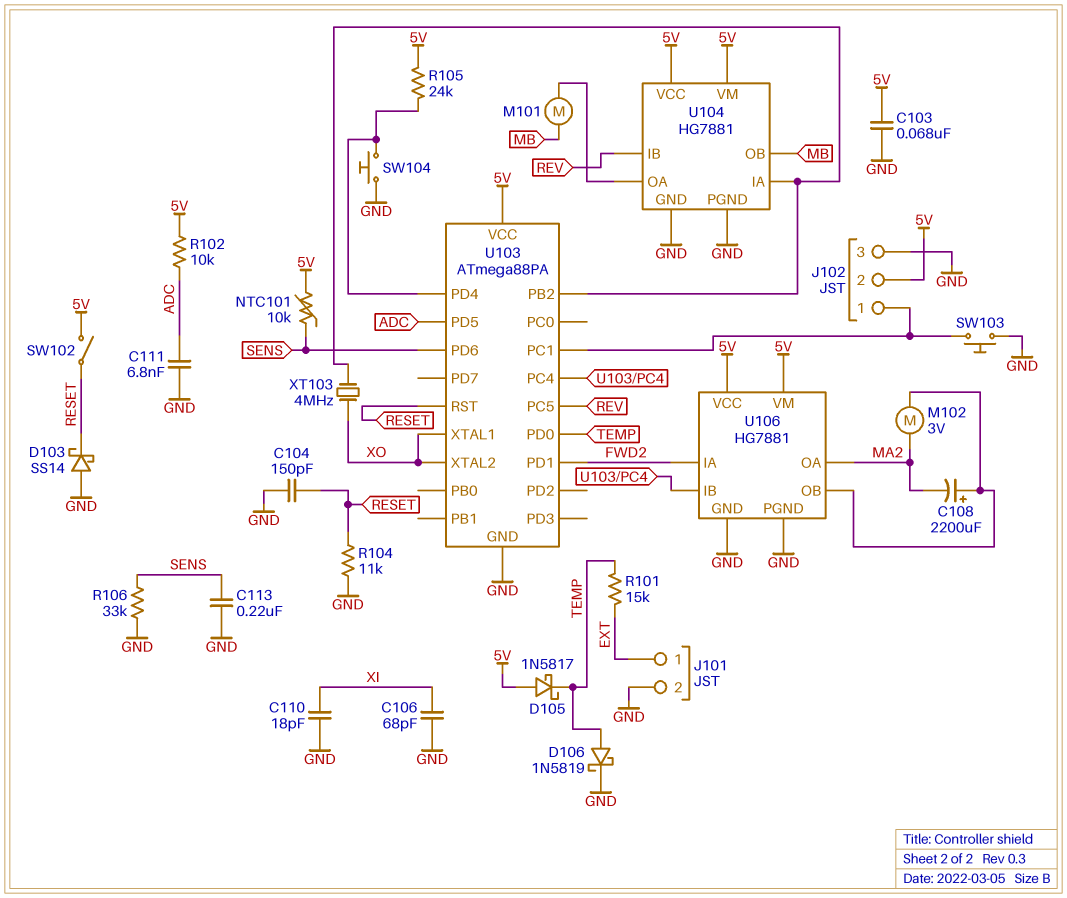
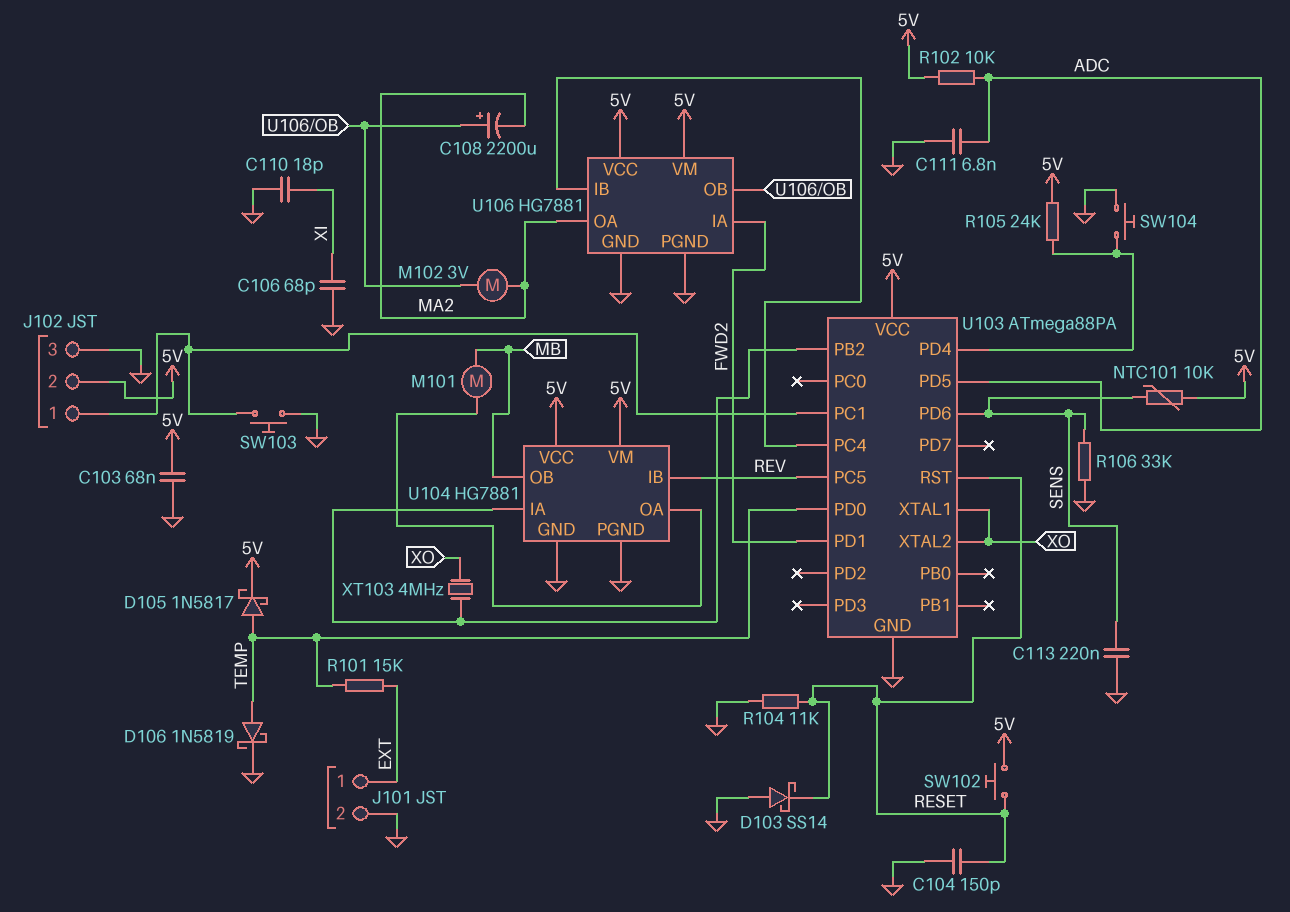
D105: schottky 1N5817 (A 5V, K TEMP) -> schottky 1N5817 (A TEMP, K 5V)
SW102: switch (5V, RESET) -> button (5V, RESET)

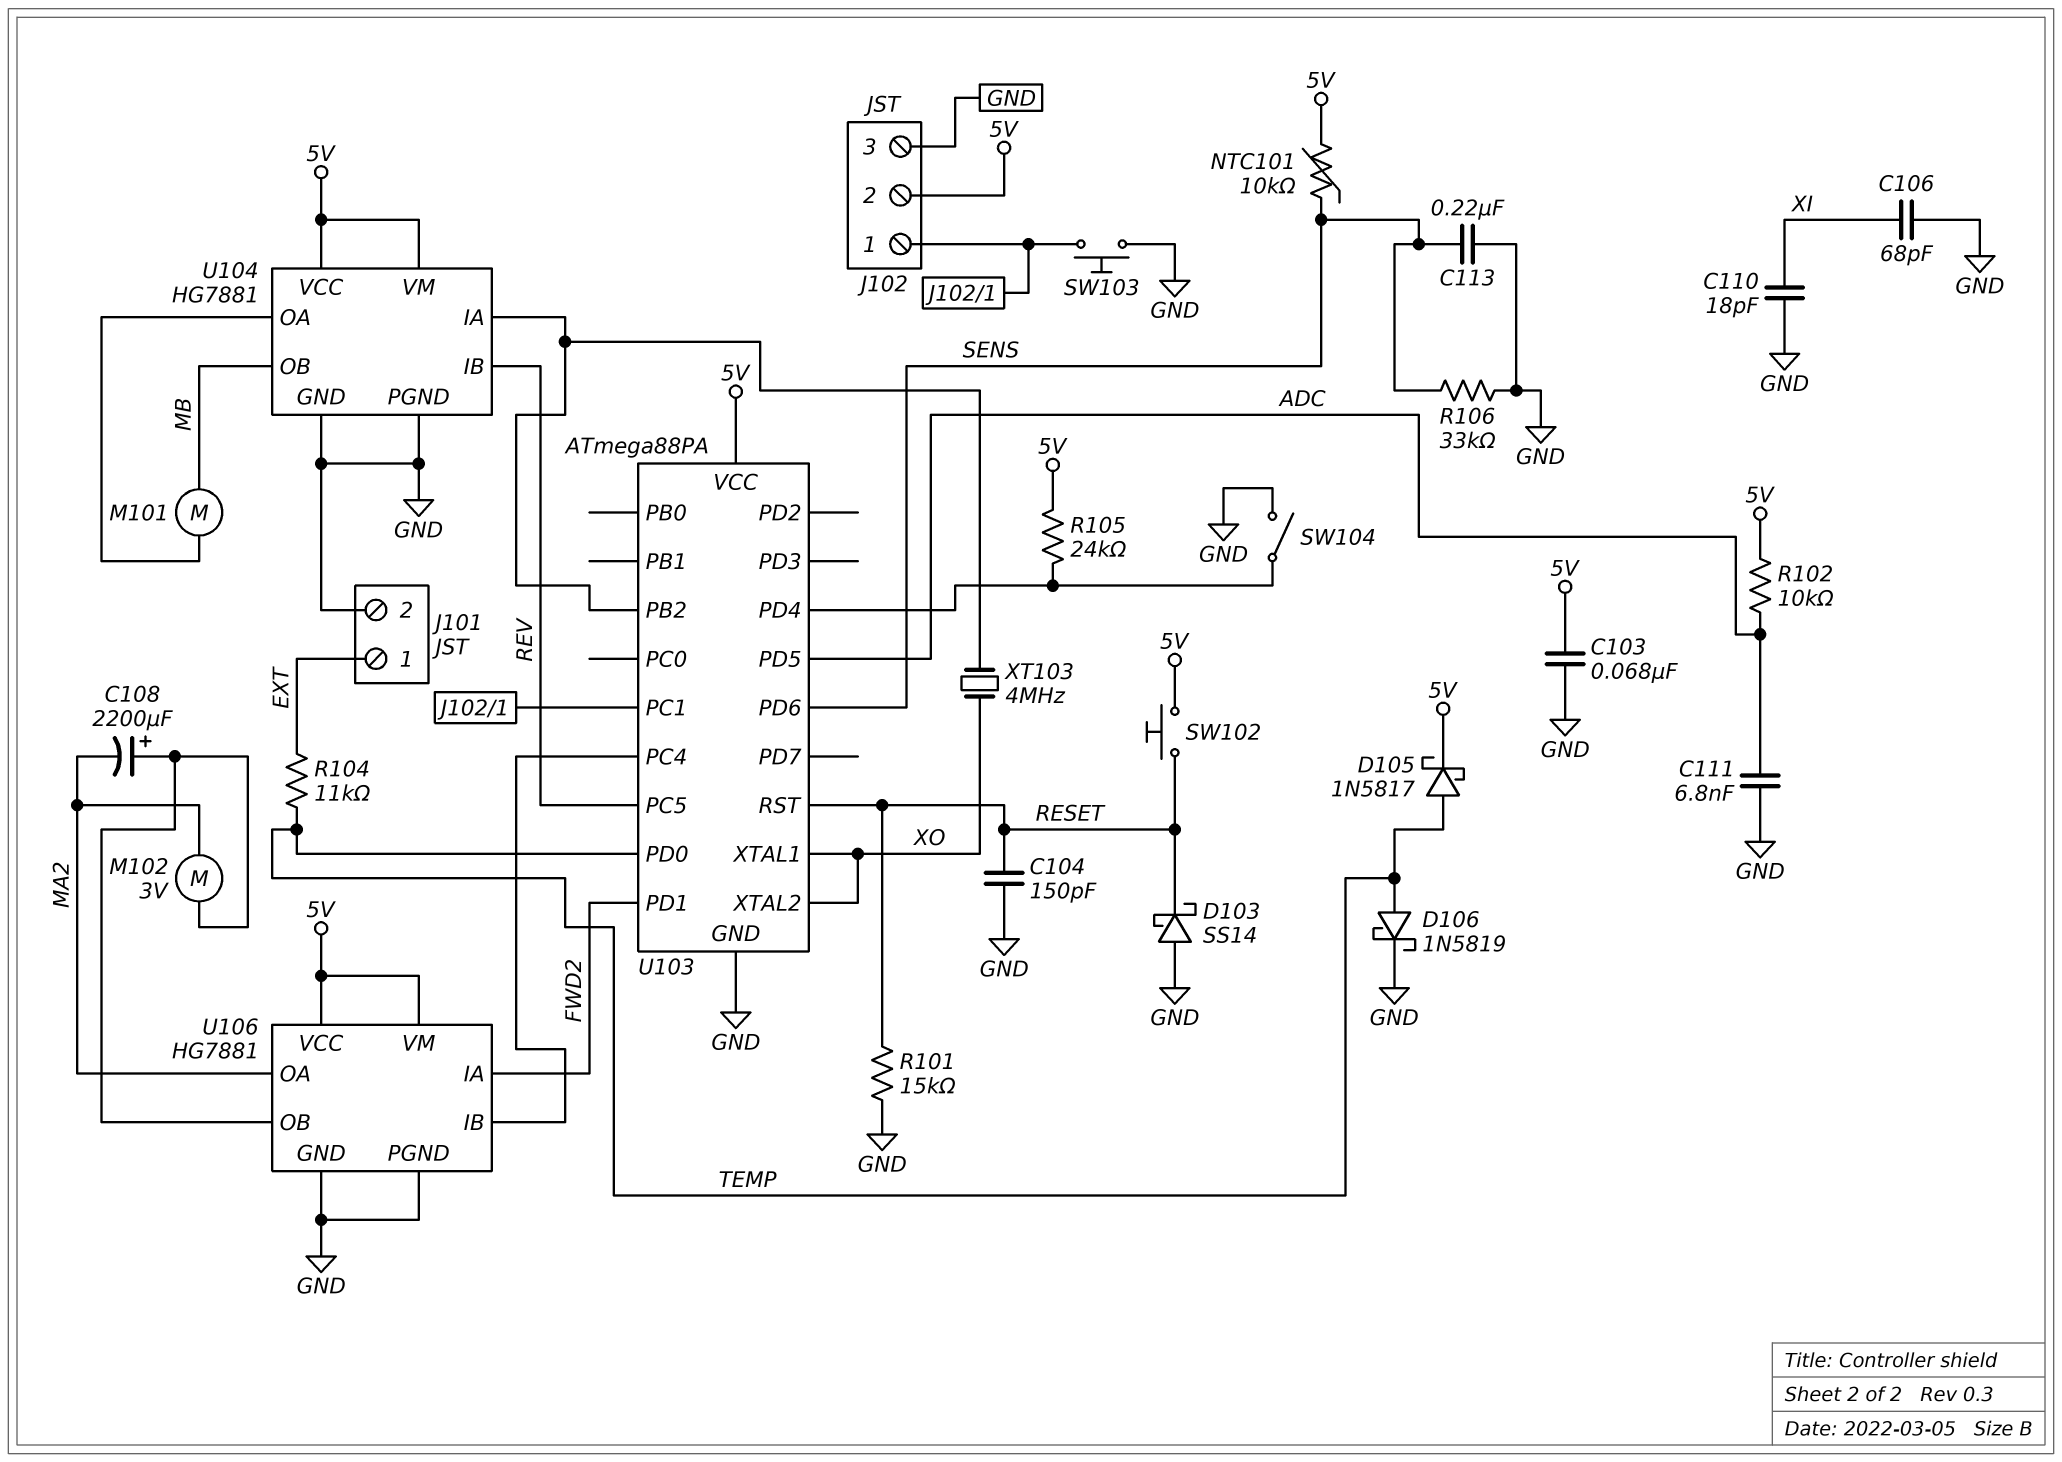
R101: 15k (EXT, TEMP) -> 15k (GND, RESET)
R104: 11k (GND, RESET) -> 11k (EXT, TEMP)
SW104: button (GND, U103/PD4) -> switch (GND, U103/PD4)

